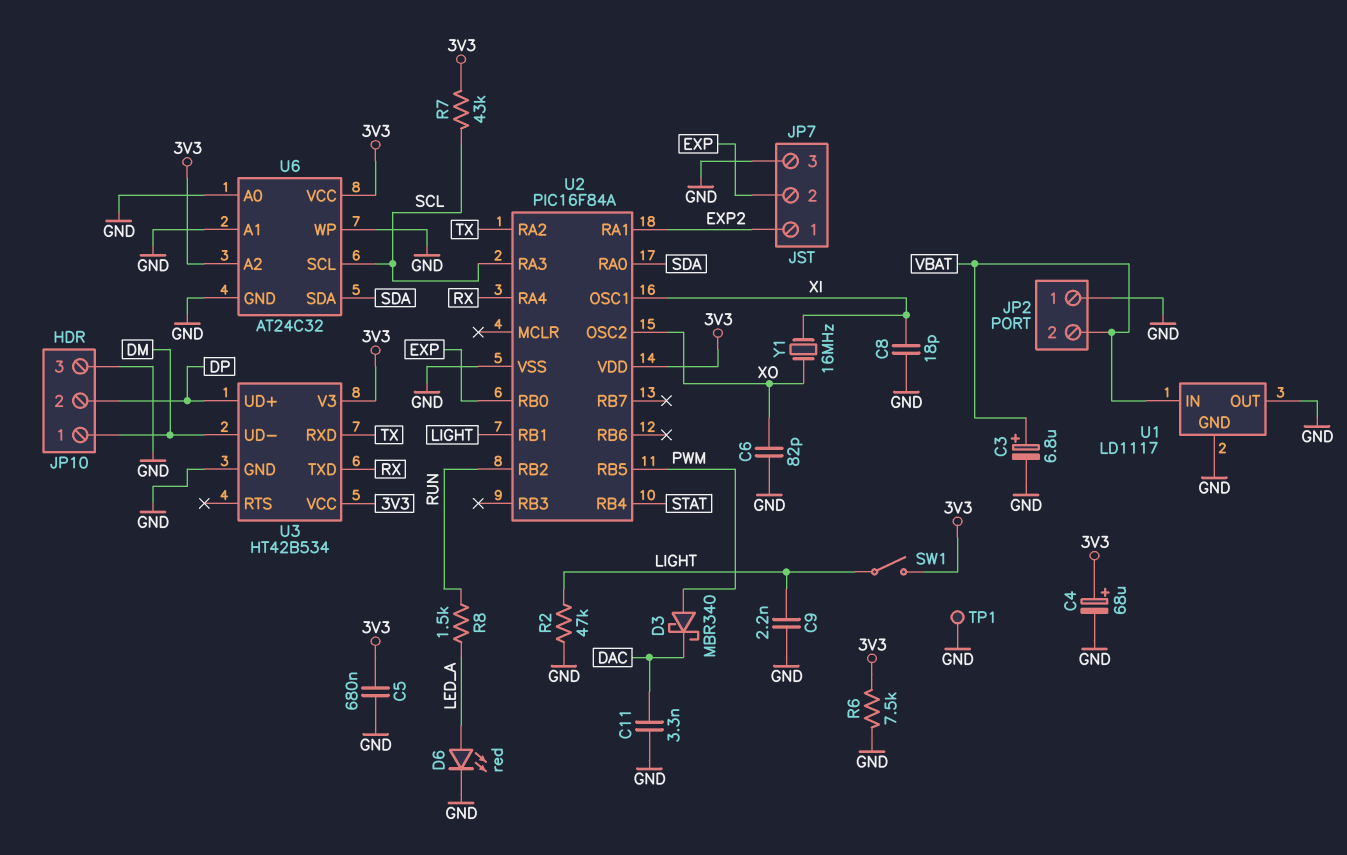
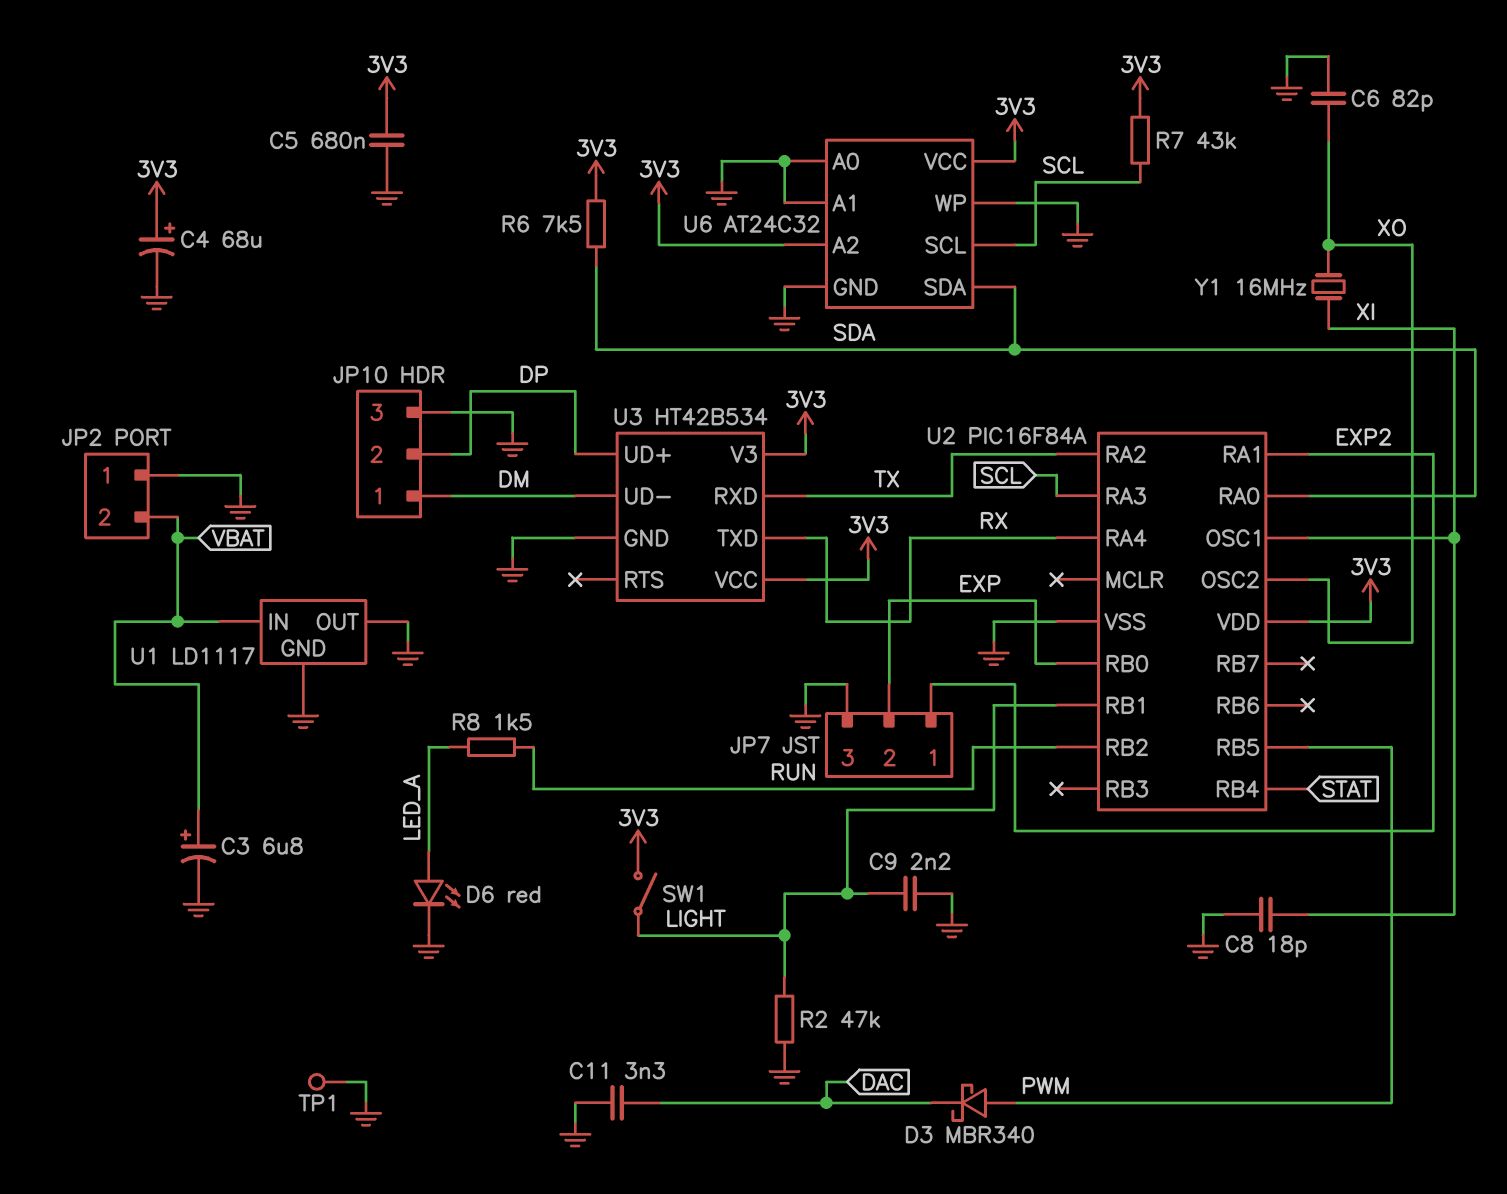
R6: 7.5k (3V3, GND) -> 7.5k (3V3, SDA)

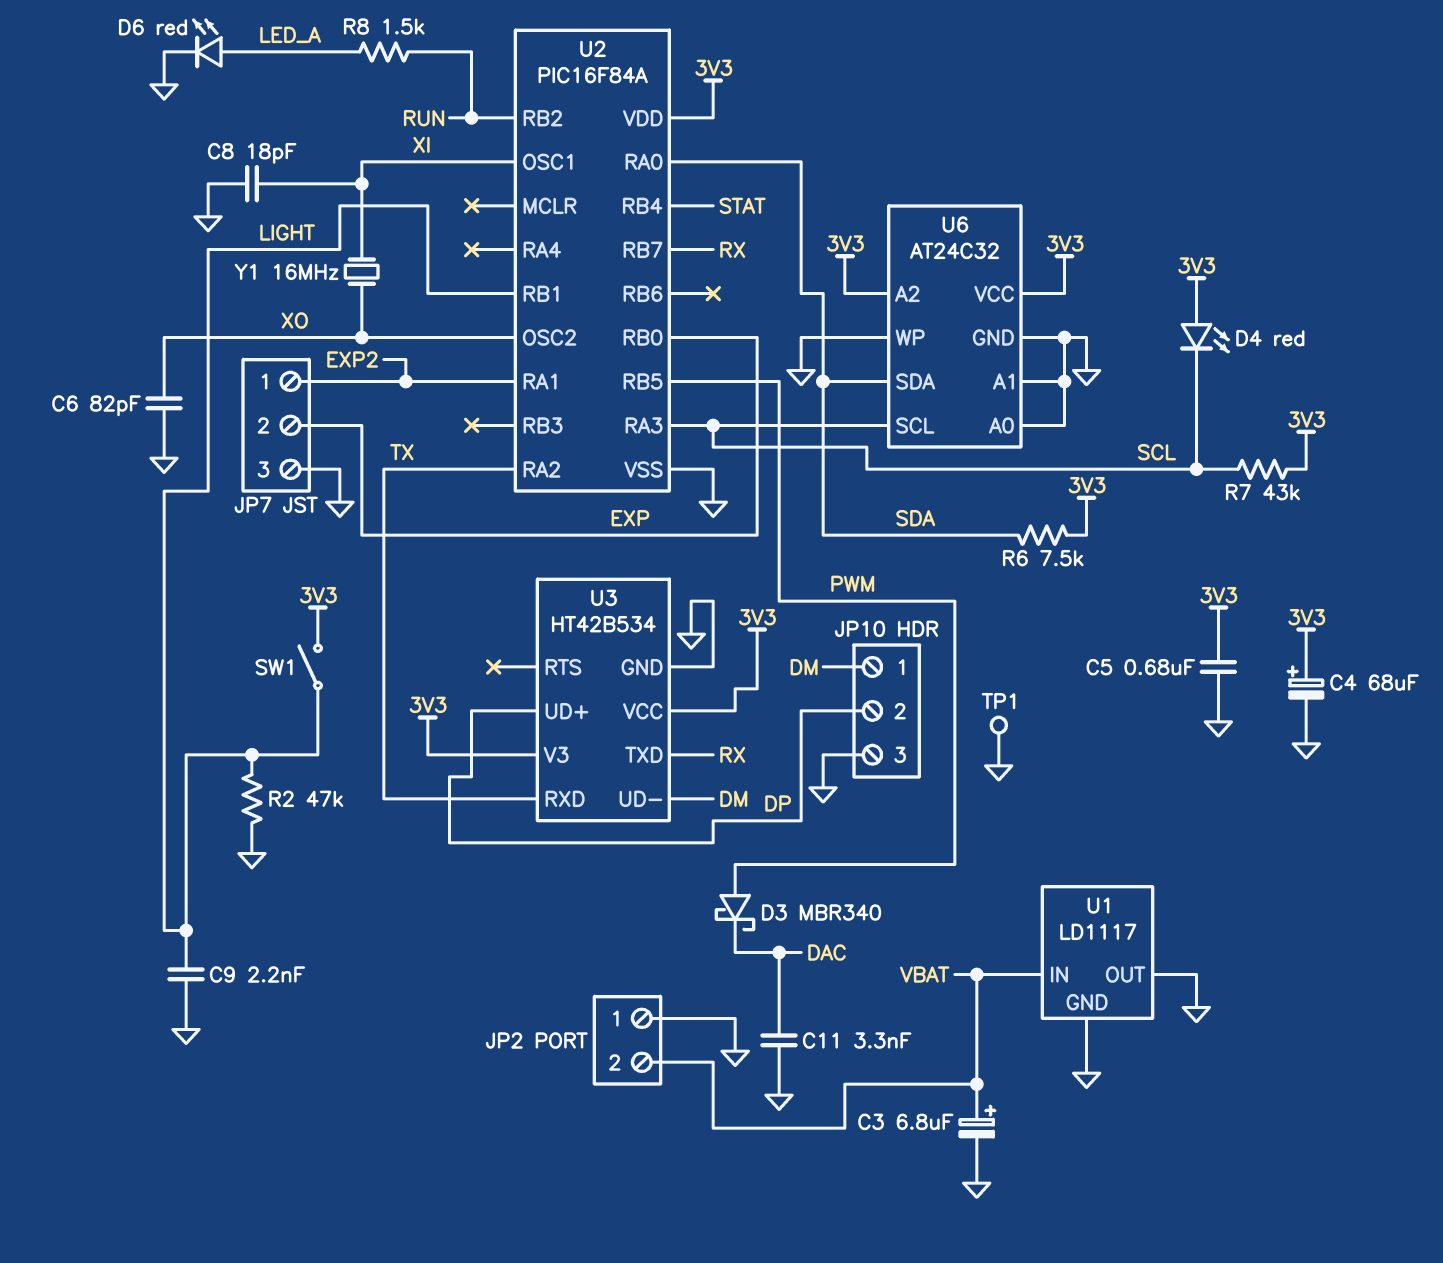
D4: none -> LED red (A 3V3, K SCL)
U2 pin RA4: RX -> none
U2 pin RB7: none -> RX

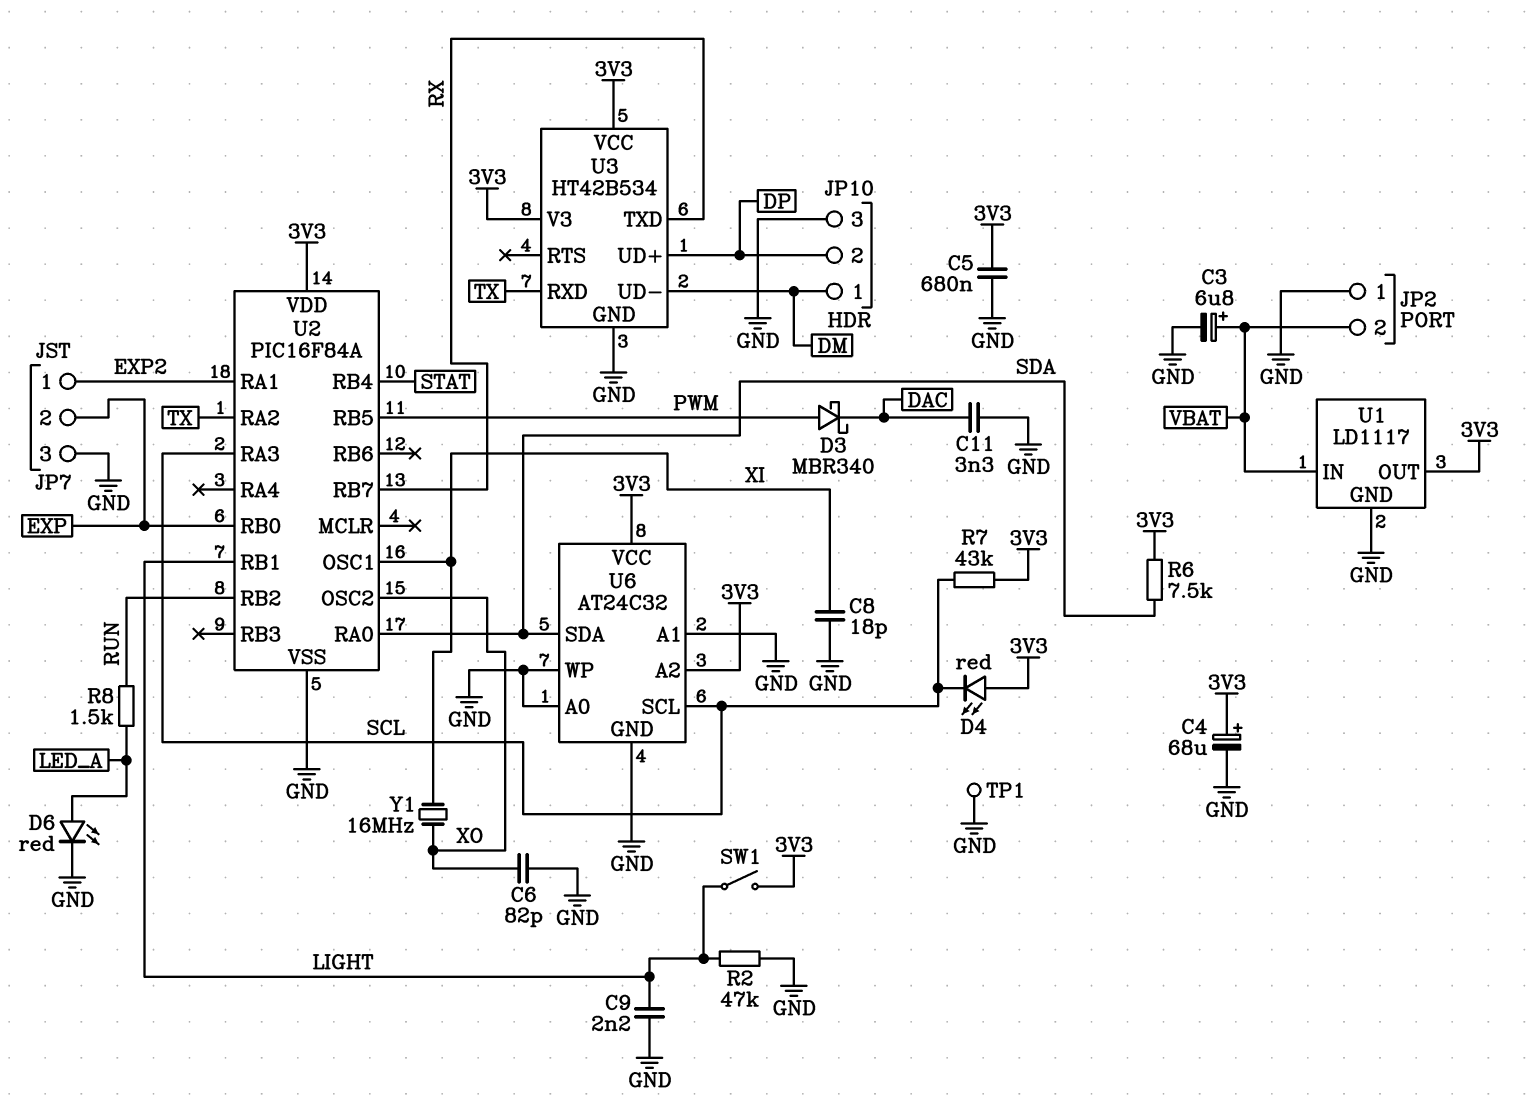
U1 pin OUT: GND -> 3V3

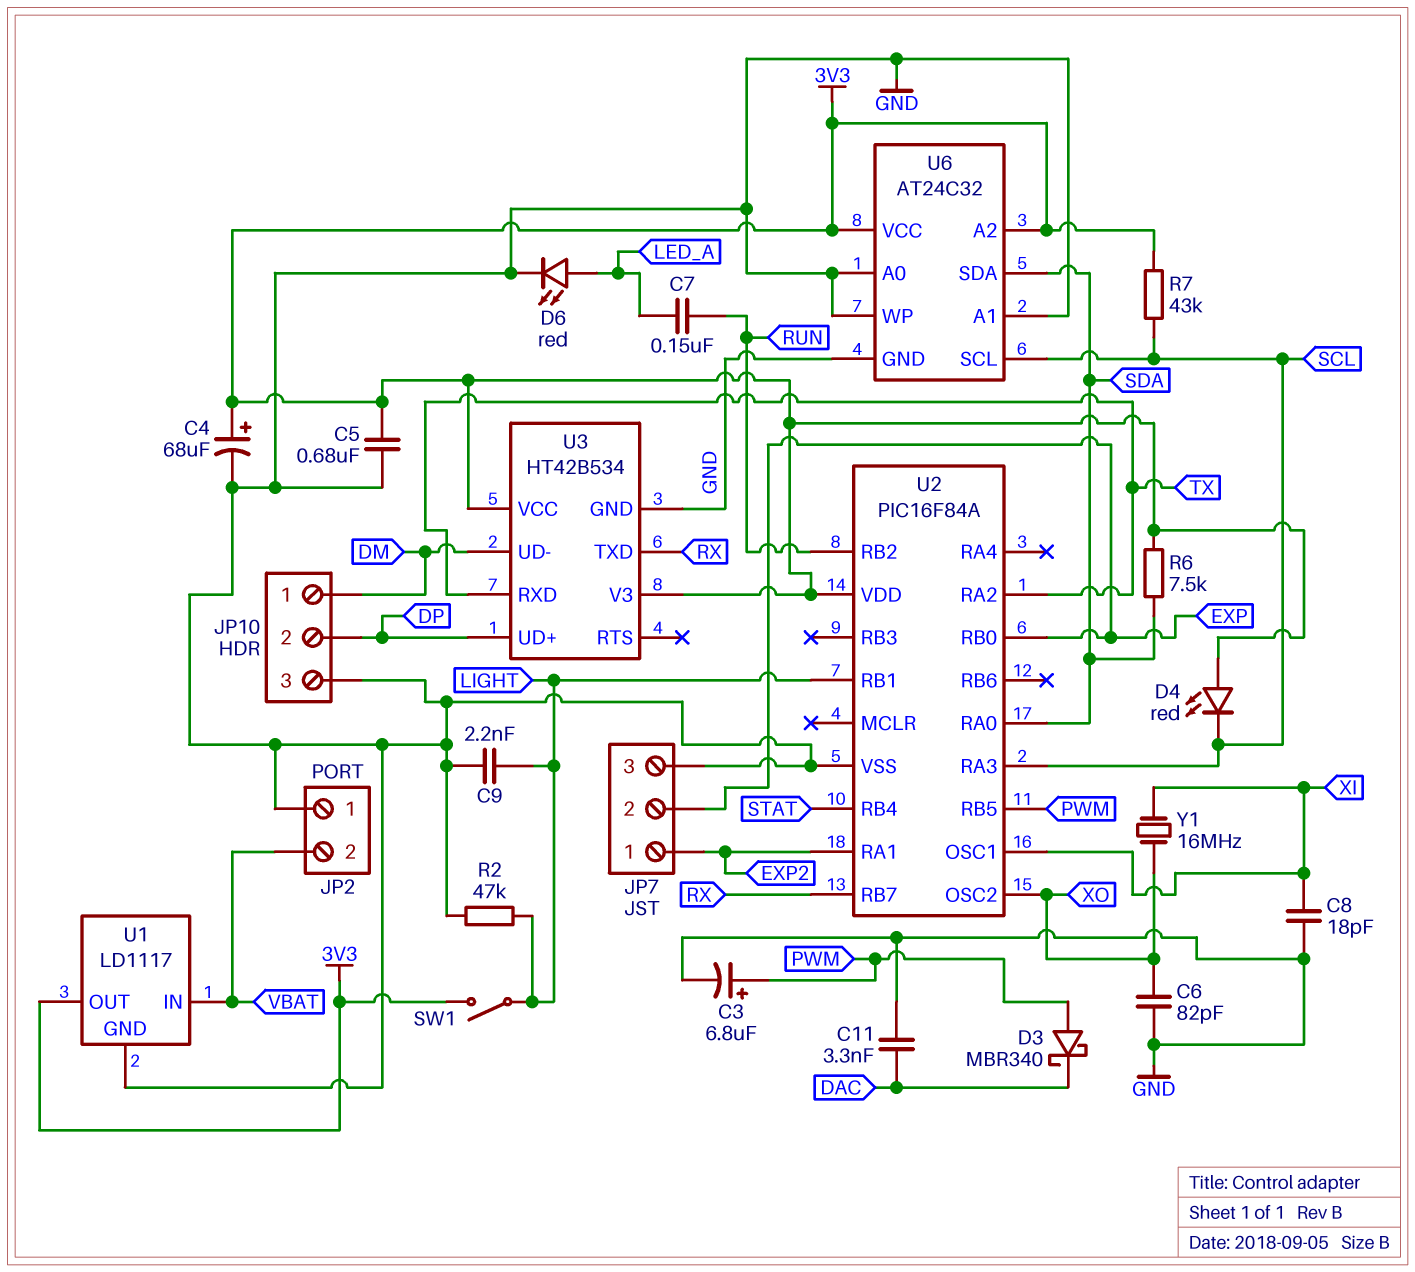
C3: 6.8uF (plus VBAT, minus GND) -> 6.8uF (plus PWM, minus GND)
C7: none -> 150nF (LED_A, RUN)
R8: 1.5k (LED_A, RUN) -> none
TP1: test point (GND) -> none

